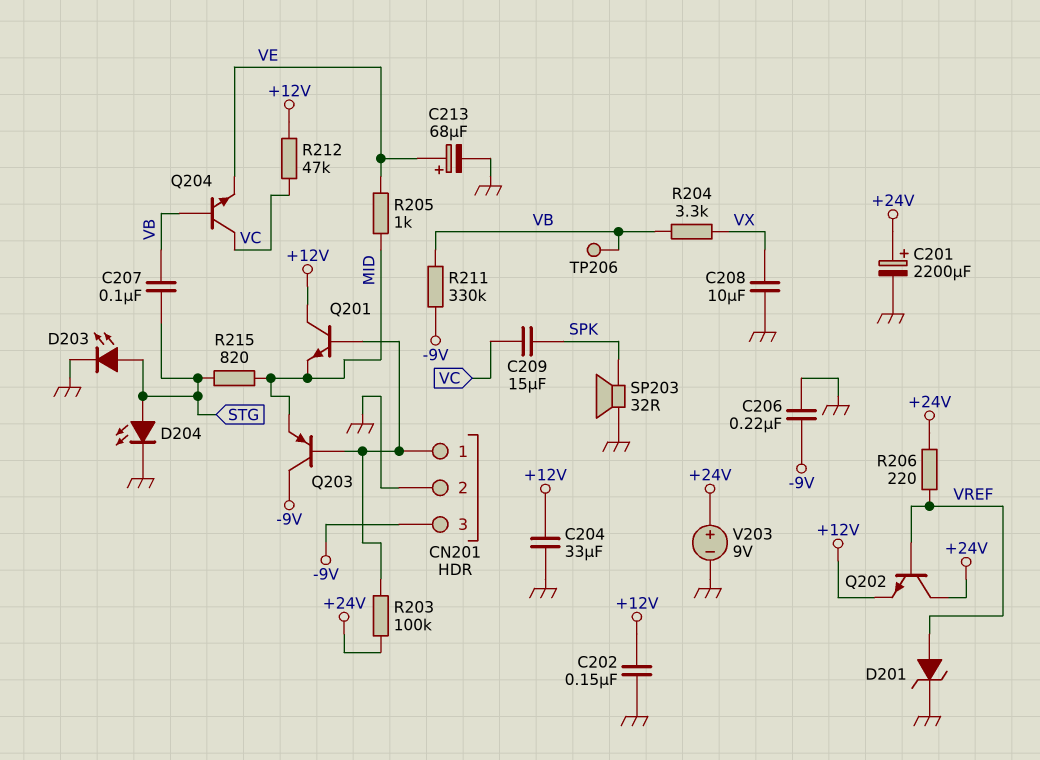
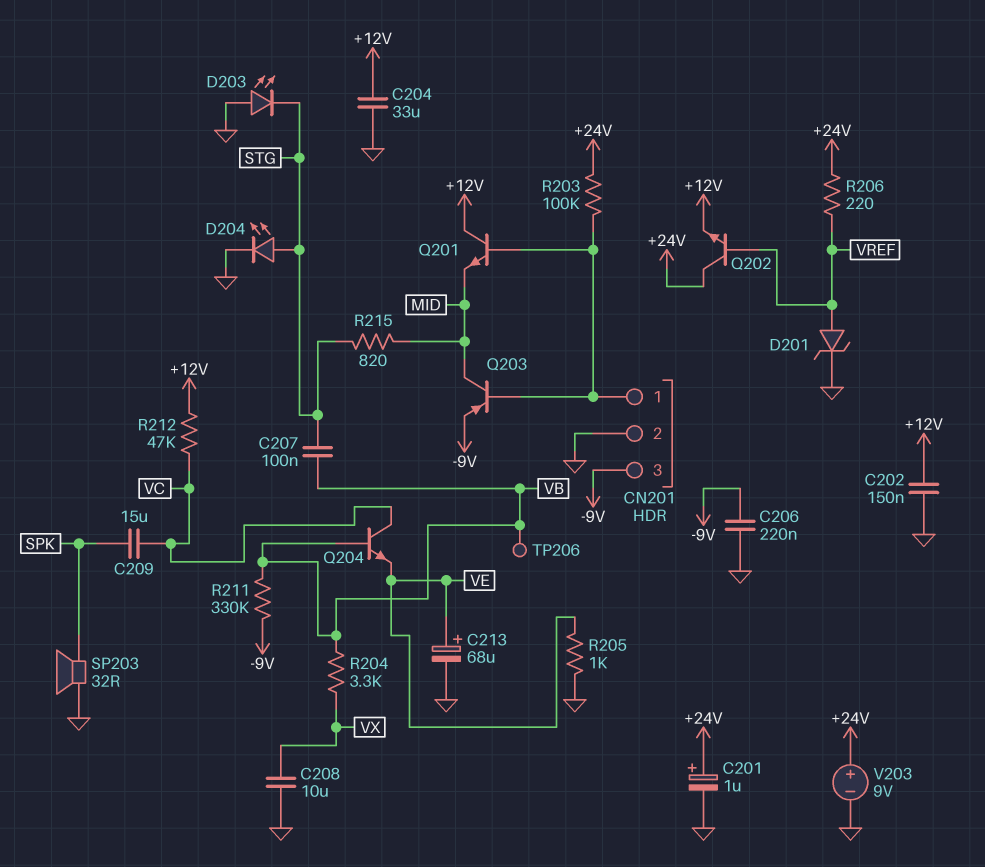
C201: 2200uF (plus +24V, minus GND) -> 1uF (plus +24V, minus GND)
D203: LED (A STG, K GND) -> LED (A GND, K STG)
Q203: PNP (B CN201/1, C -9V, E MID) -> PNP (B CN201/1, C MID, E -9V)
R205: 1k (MID, VE) -> 1k (GND, VE)

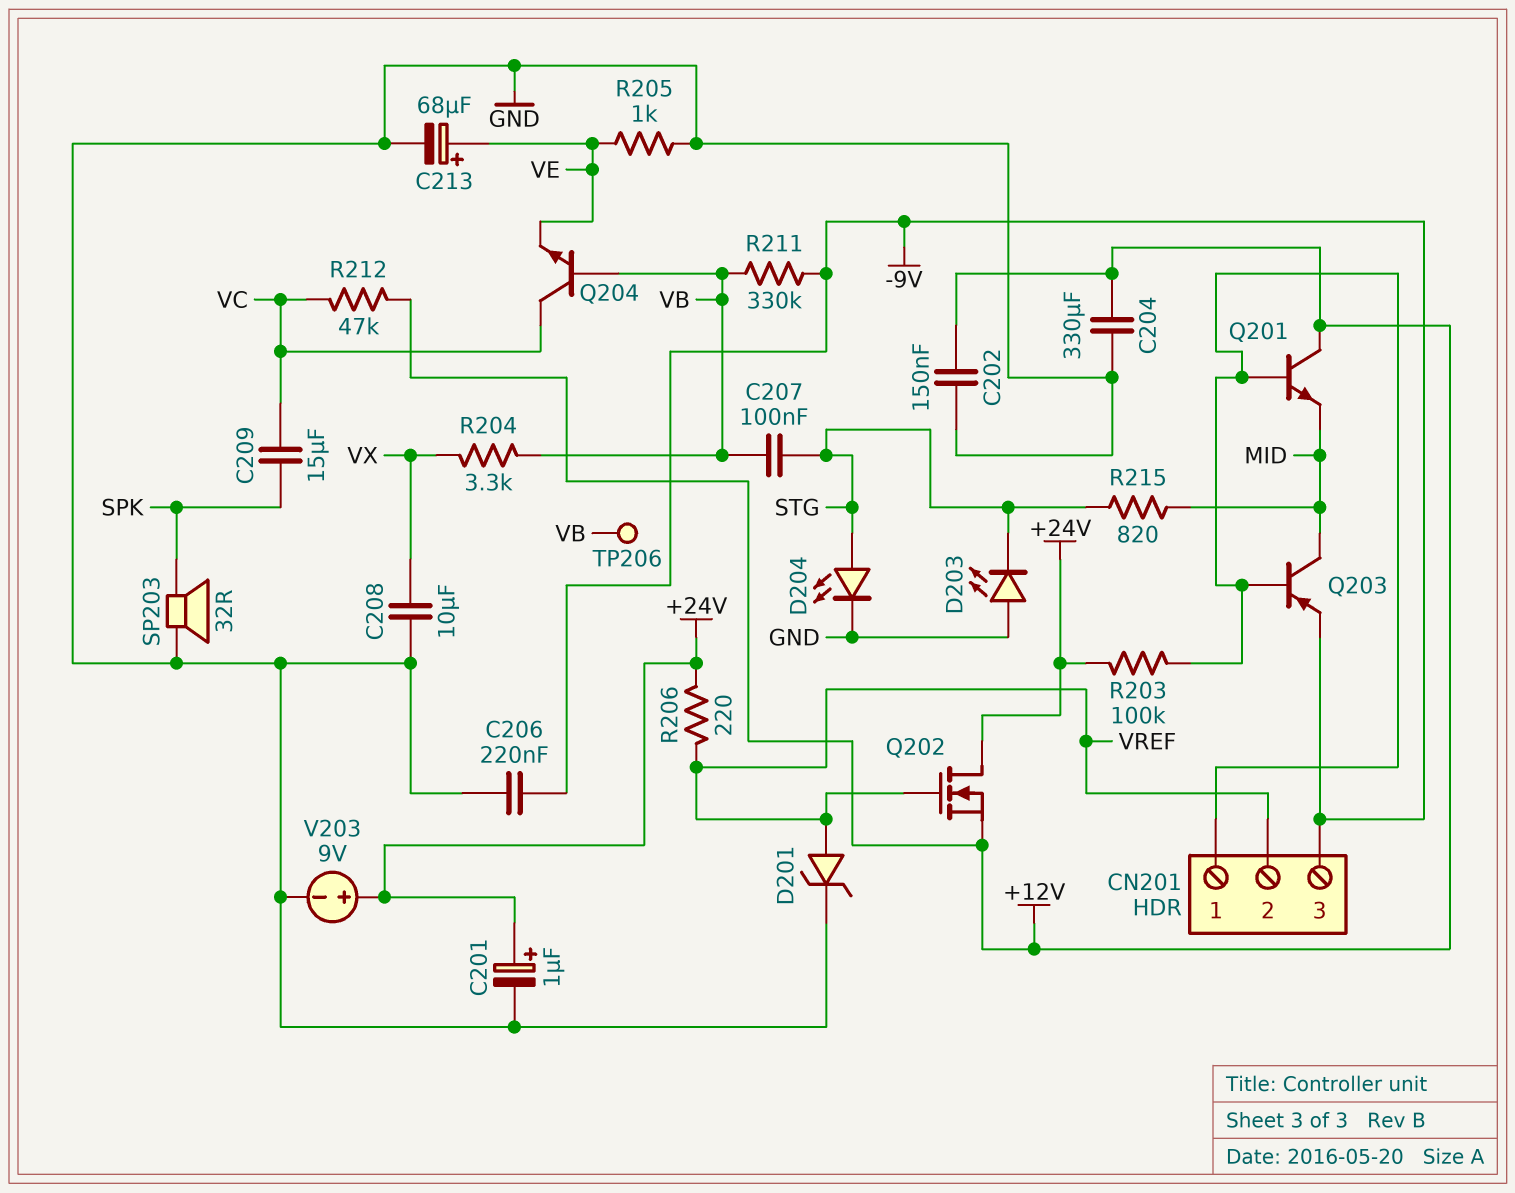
C204: 33uF (+12V, GND) -> 330uF (+12V, GND)
CN201 pin 2: GND -> VREF
Q202: NPN (B VREF, C +24V, E +12V) -> NMOS (G VREF, D +24V, S +12V)

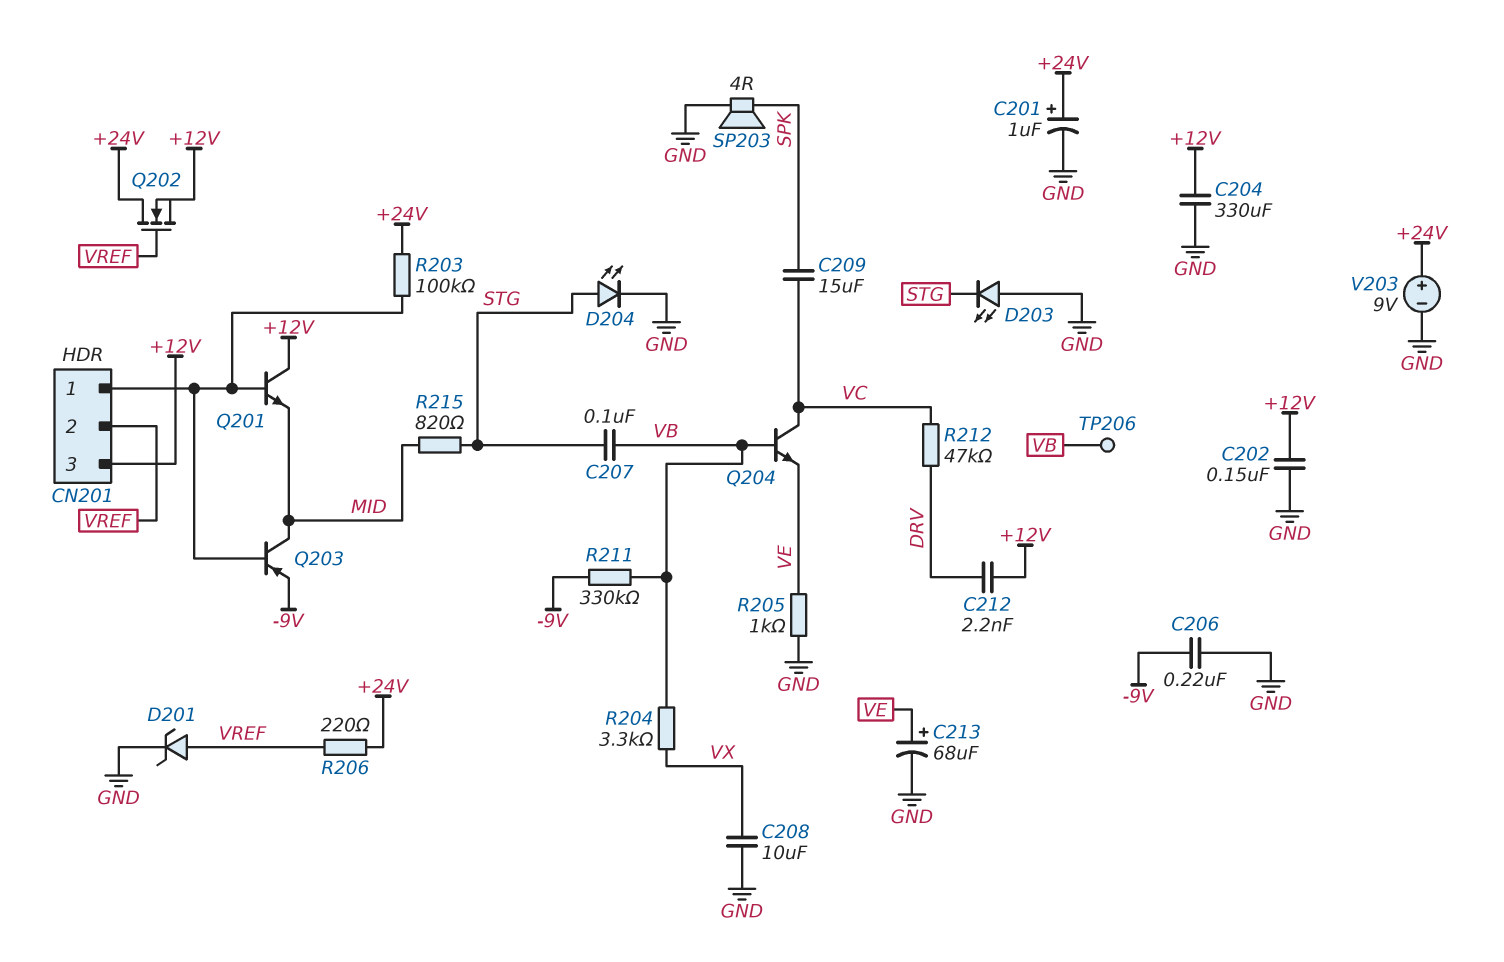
C212: none -> 2.2nF (+12V, DRV)
CN201 pin 3: -9V -> +12V
R212: 47k (+12V, VC) -> 47k (DRV, VC)
SP203: speaker 32R (GND, SPK) -> speaker 4R (GND, SPK)

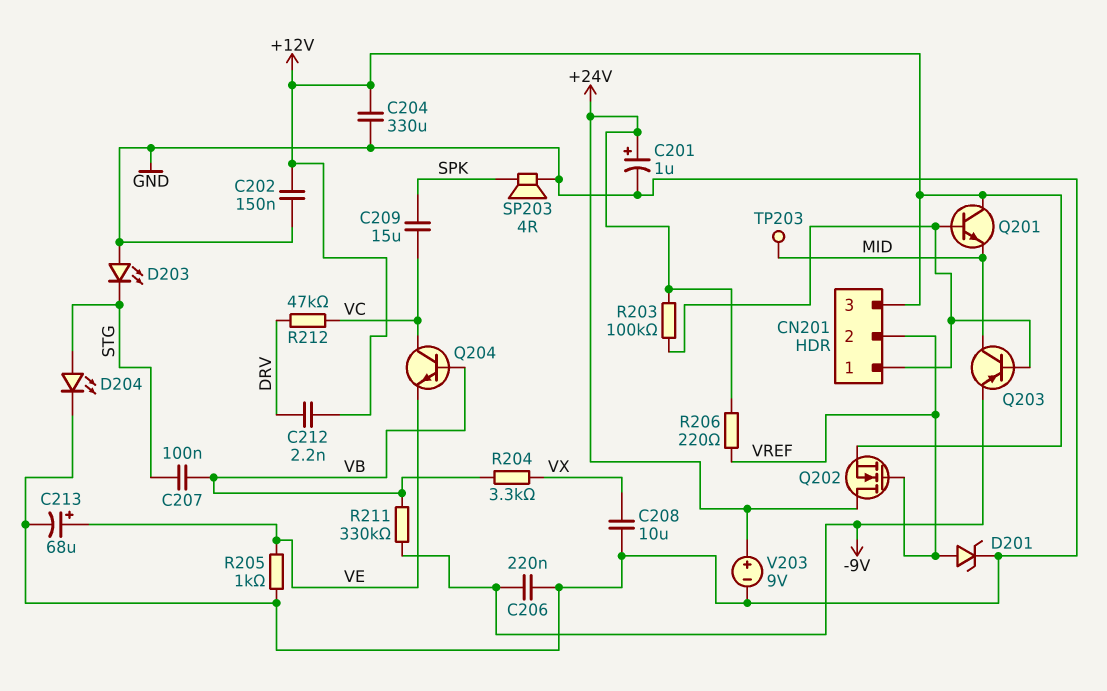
R215: 820 (MID, STG) -> none
TP203: none -> test point (MID)
TP206: test point (VB) -> none

